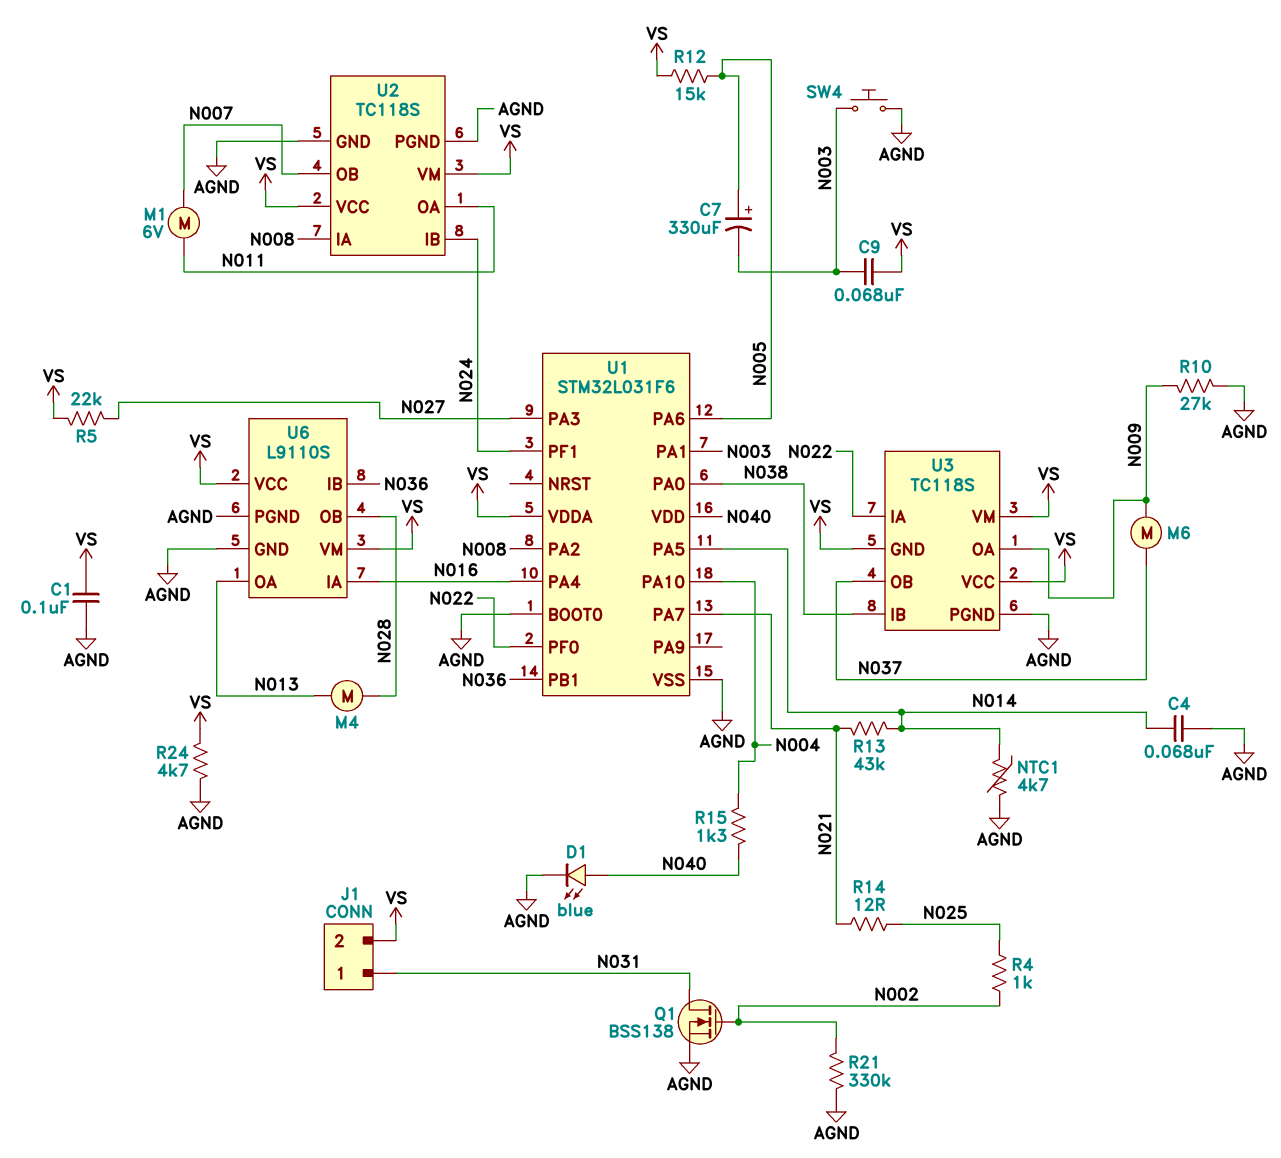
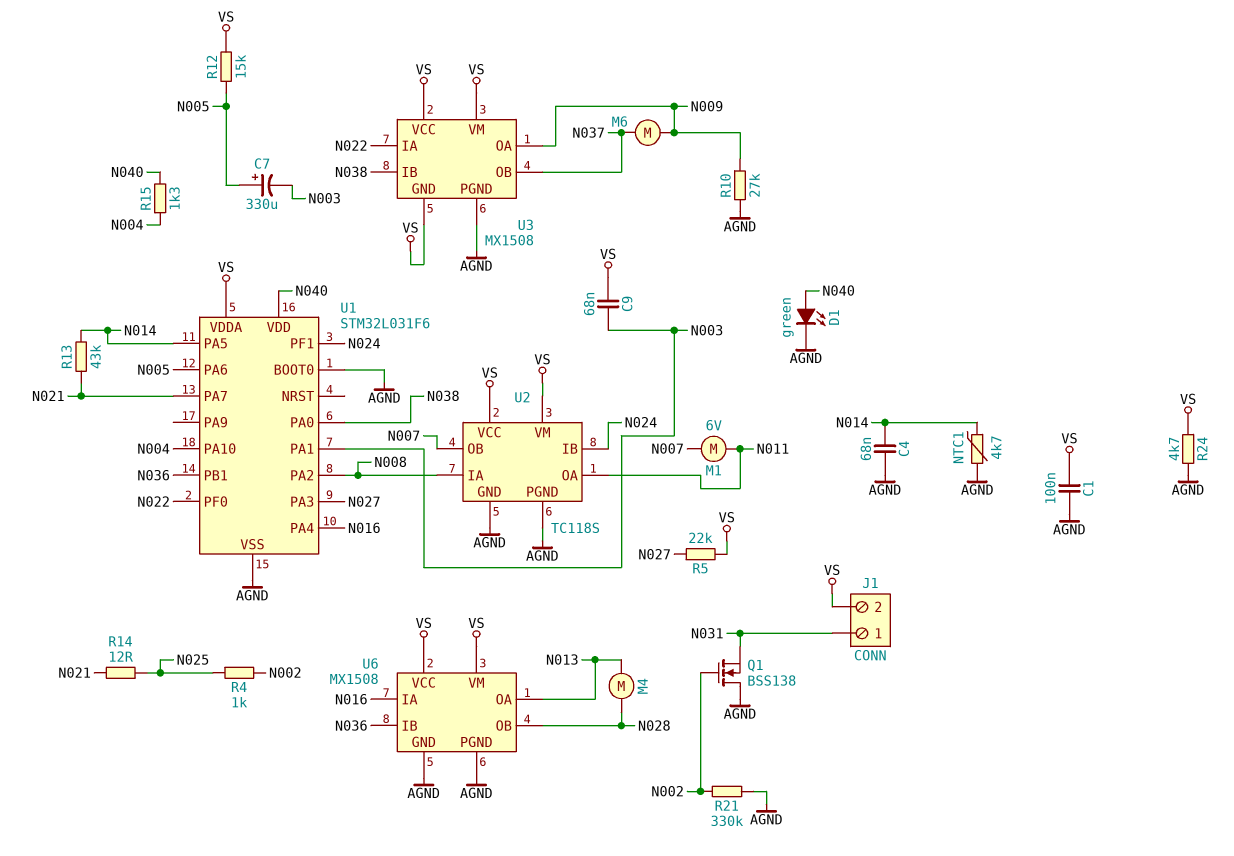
D1: LED blue (A N040, K AGND) -> LED green (A N040, K AGND)
Q1: NMOS BSS138 (G N002, D N031, S AGND) -> NMOS BSS138 (G N002, D AGND, S N031)
SW4: button (AGND, N003) -> none
U3: TC118S -> MX1508
U6: L9110S -> MX1508

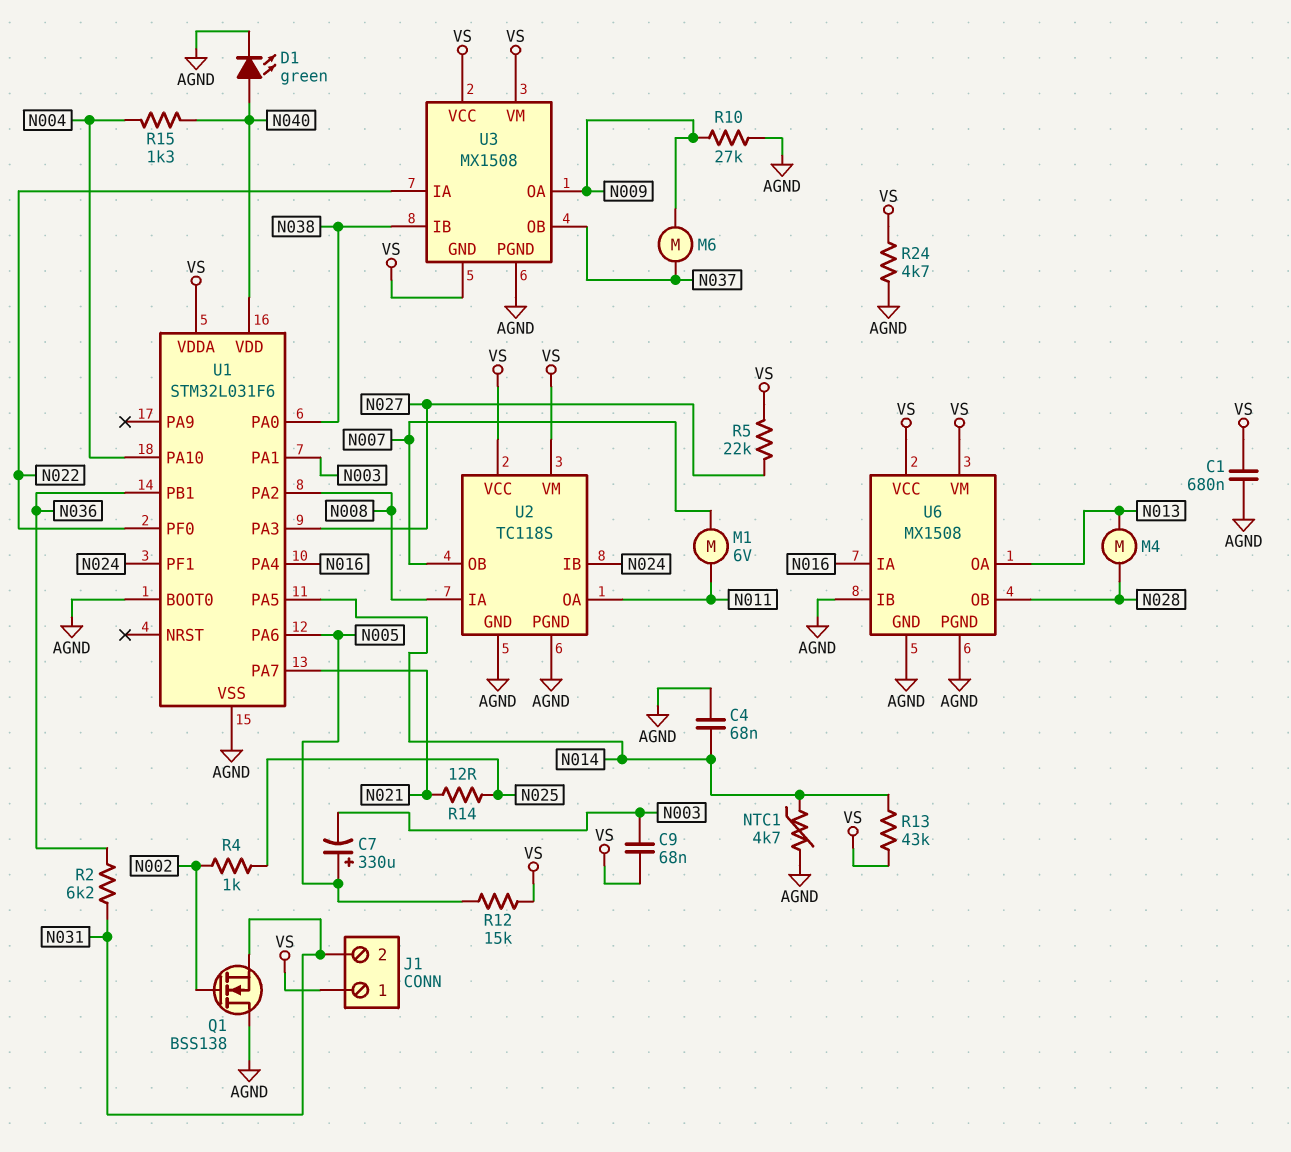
C1: 100nF (AGND, VS) -> 680nF (AGND, VS)
J1 pin 1: N031 -> VS
J1 pin 2: VS -> N031
R2: none -> 6.2k (N031, N036)
R13: 43k (N014, N021) -> 43k (N014, VS)
R21: 330k (AGND, N002) -> none
U6 pin IB: N036 -> AGND

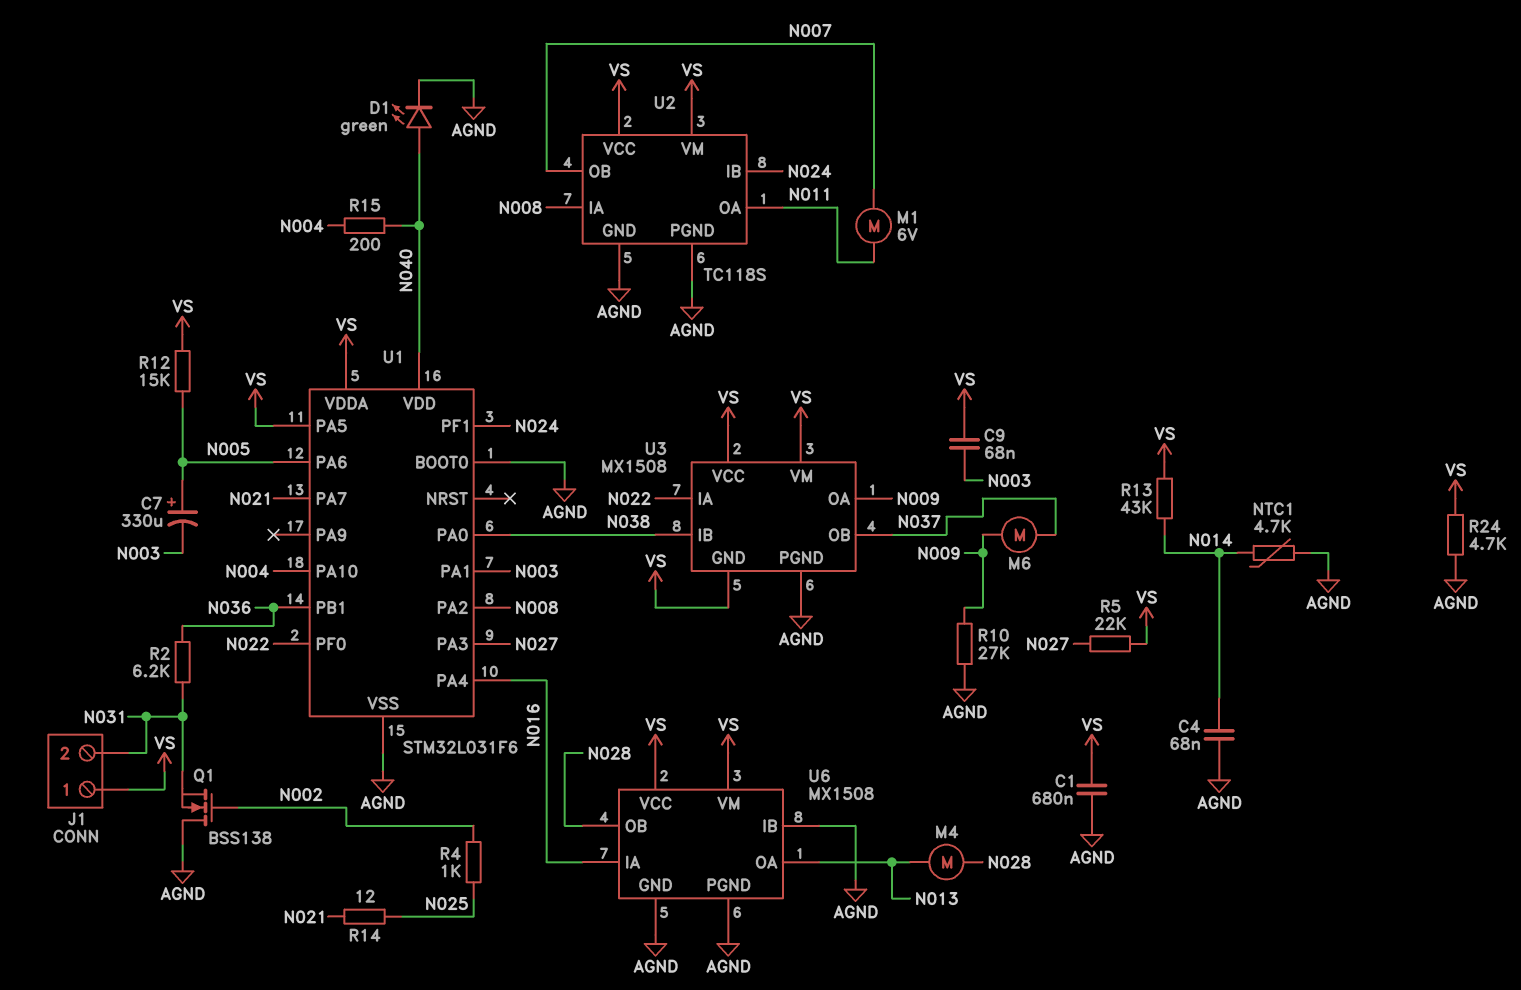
R15: 1.3k (N004, N040) -> 200 (N004, N040)
U1 pin PA5: N014 -> VS

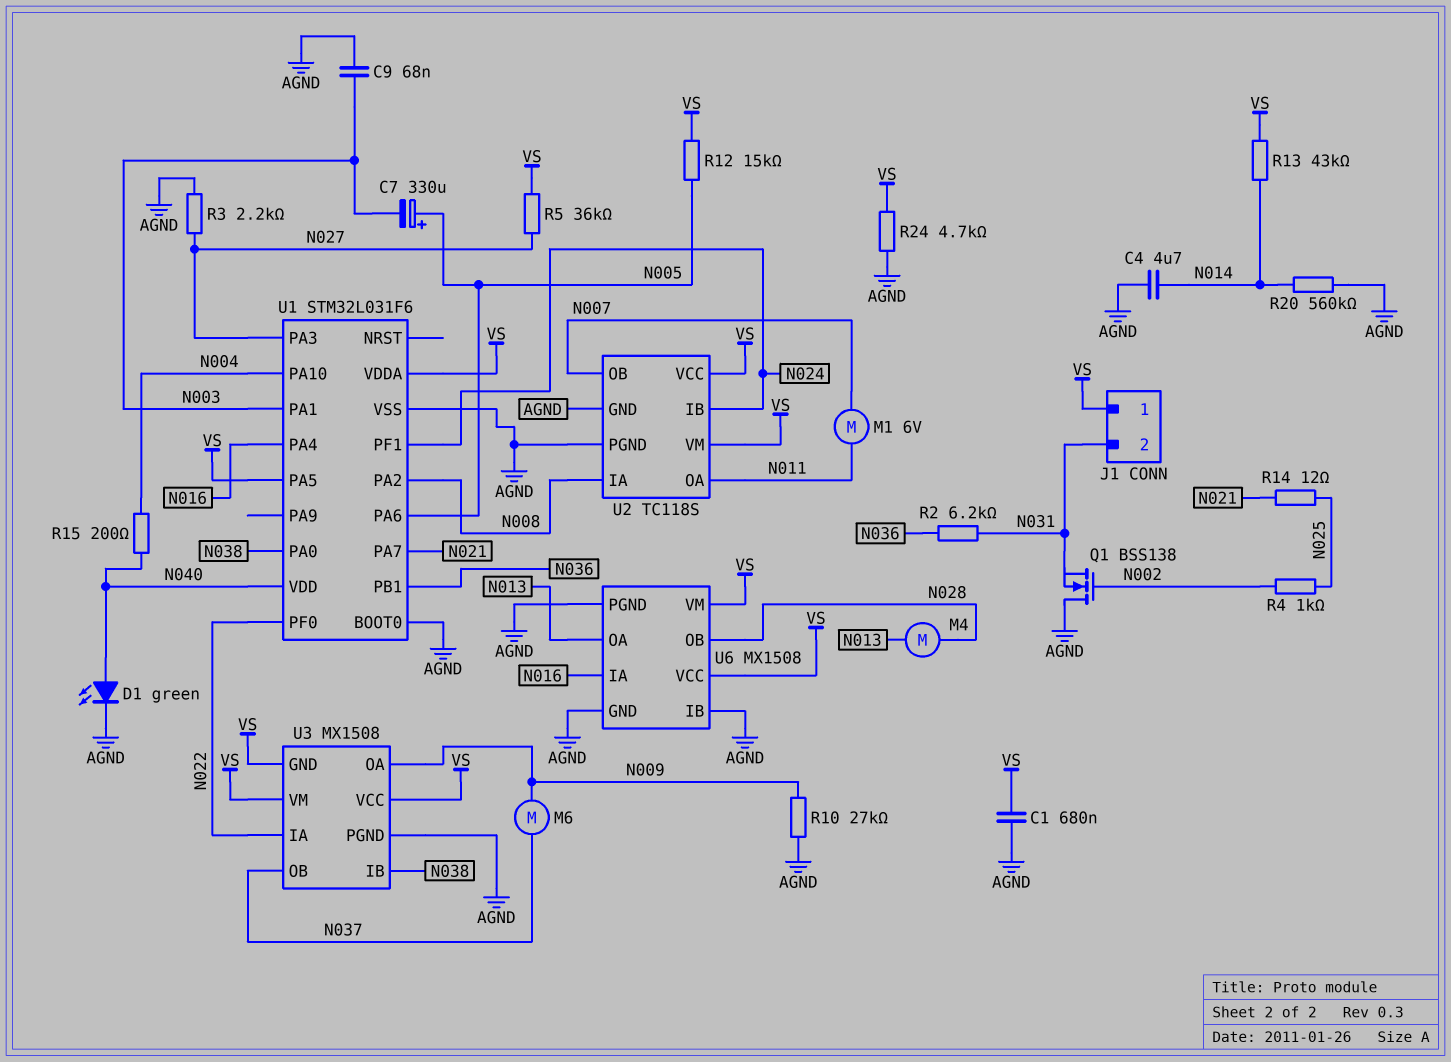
C4: 68nF (AGND, N014) -> 4.7uF (AGND, N014)
C9: 68nF (N003, VS) -> 68nF (AGND, N003)
NTC1: 4.7k (AGND, N014) -> none
R3: none -> 2.2k (AGND, N027)
R5: 22k (N027, VS) -> 36k (N027, VS)
R20: none -> 560k (AGND, N014)

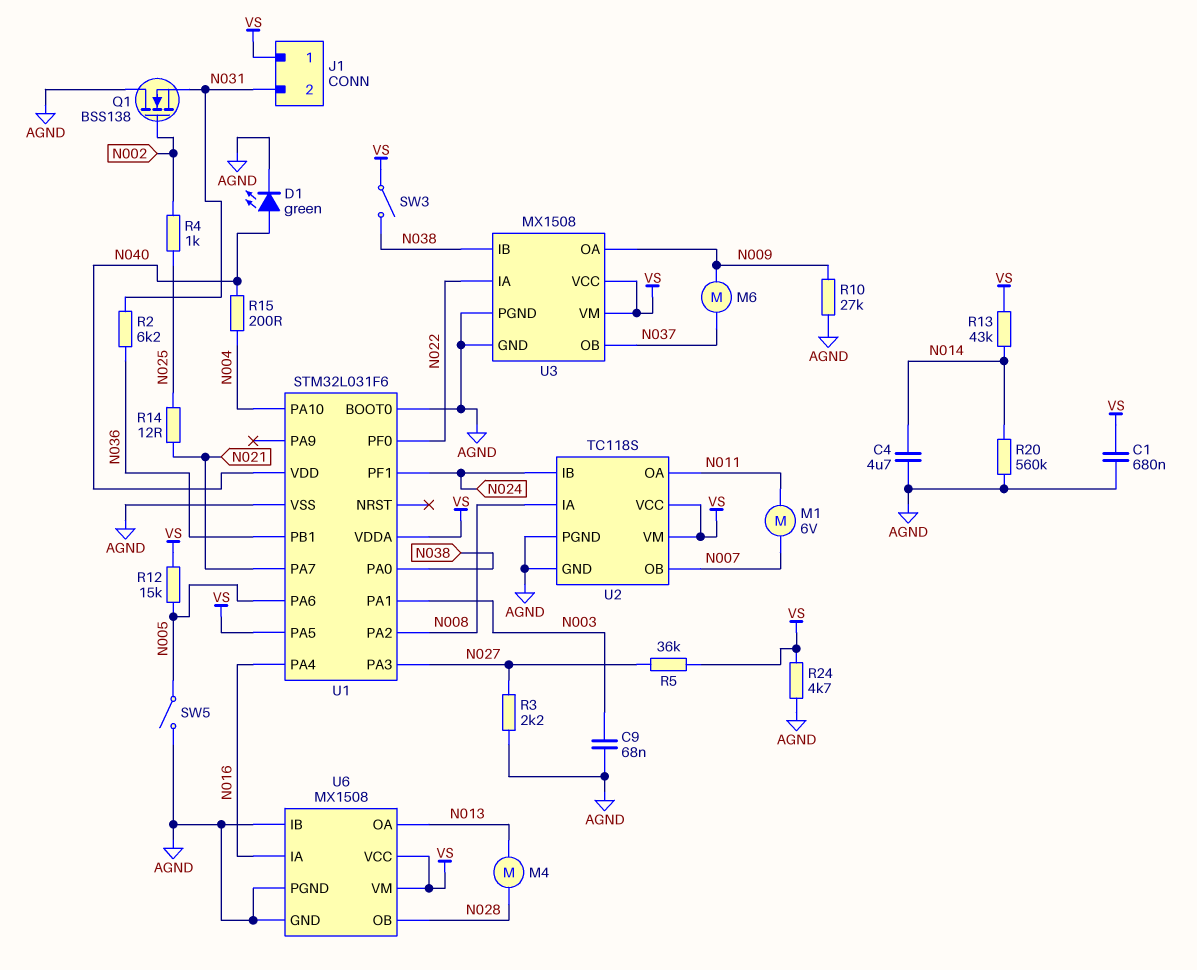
C7: 330uF (plus N005, minus N003) -> none
SW3: none -> switch (N038, VS)
SW5: none -> switch (AGND, N005)
U3 pin GND: VS -> AGND

